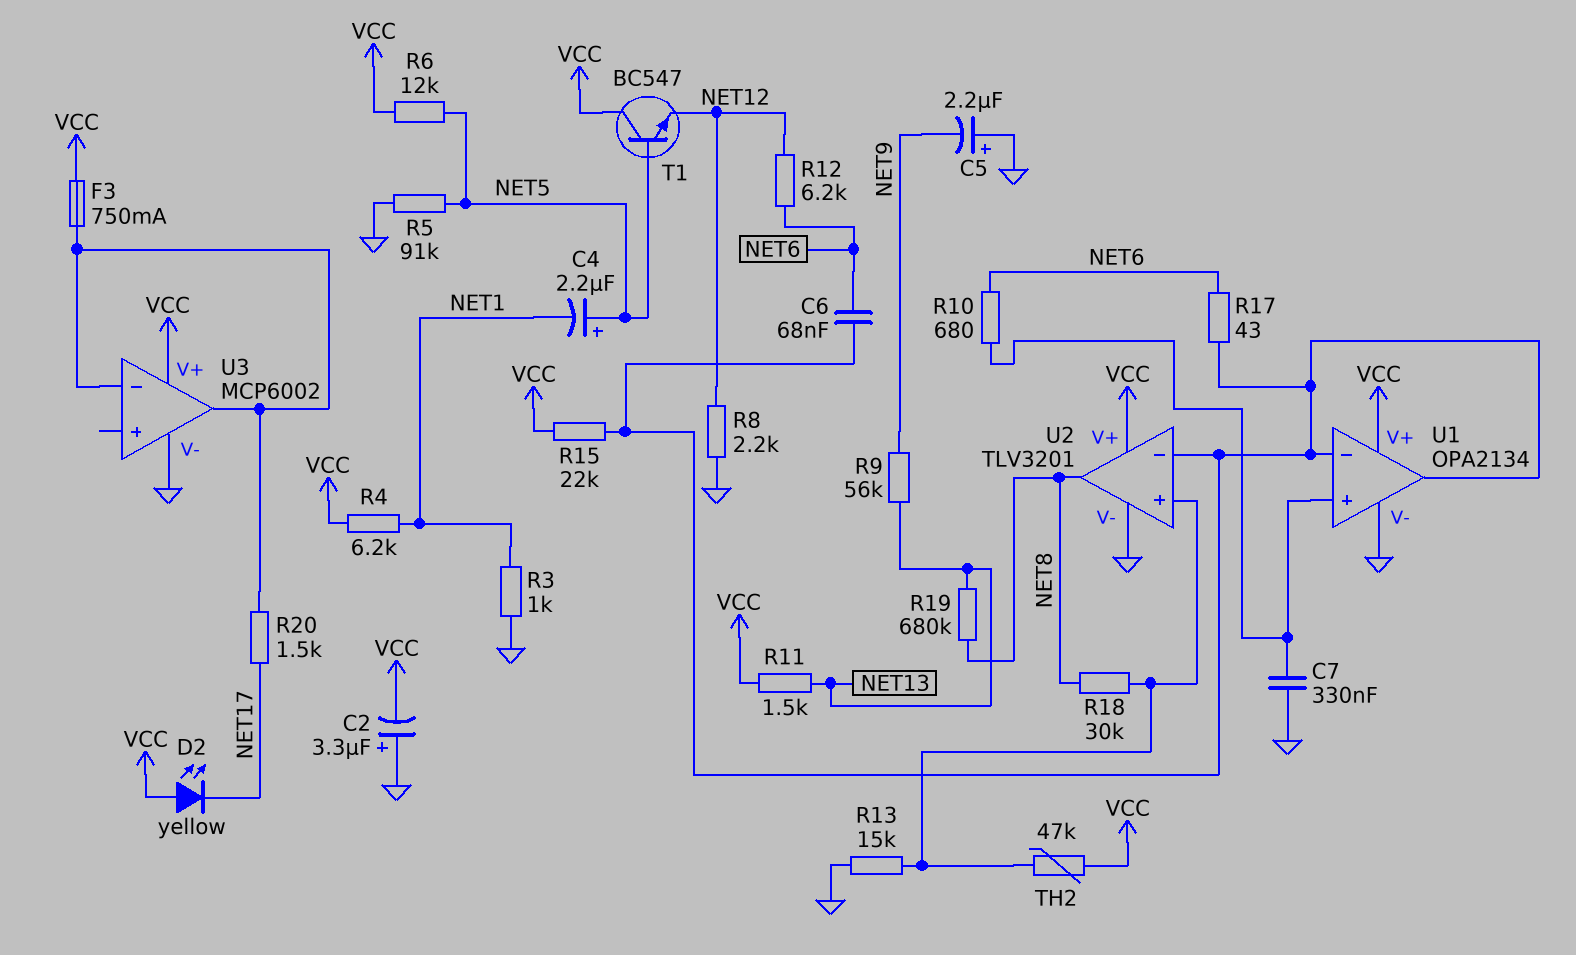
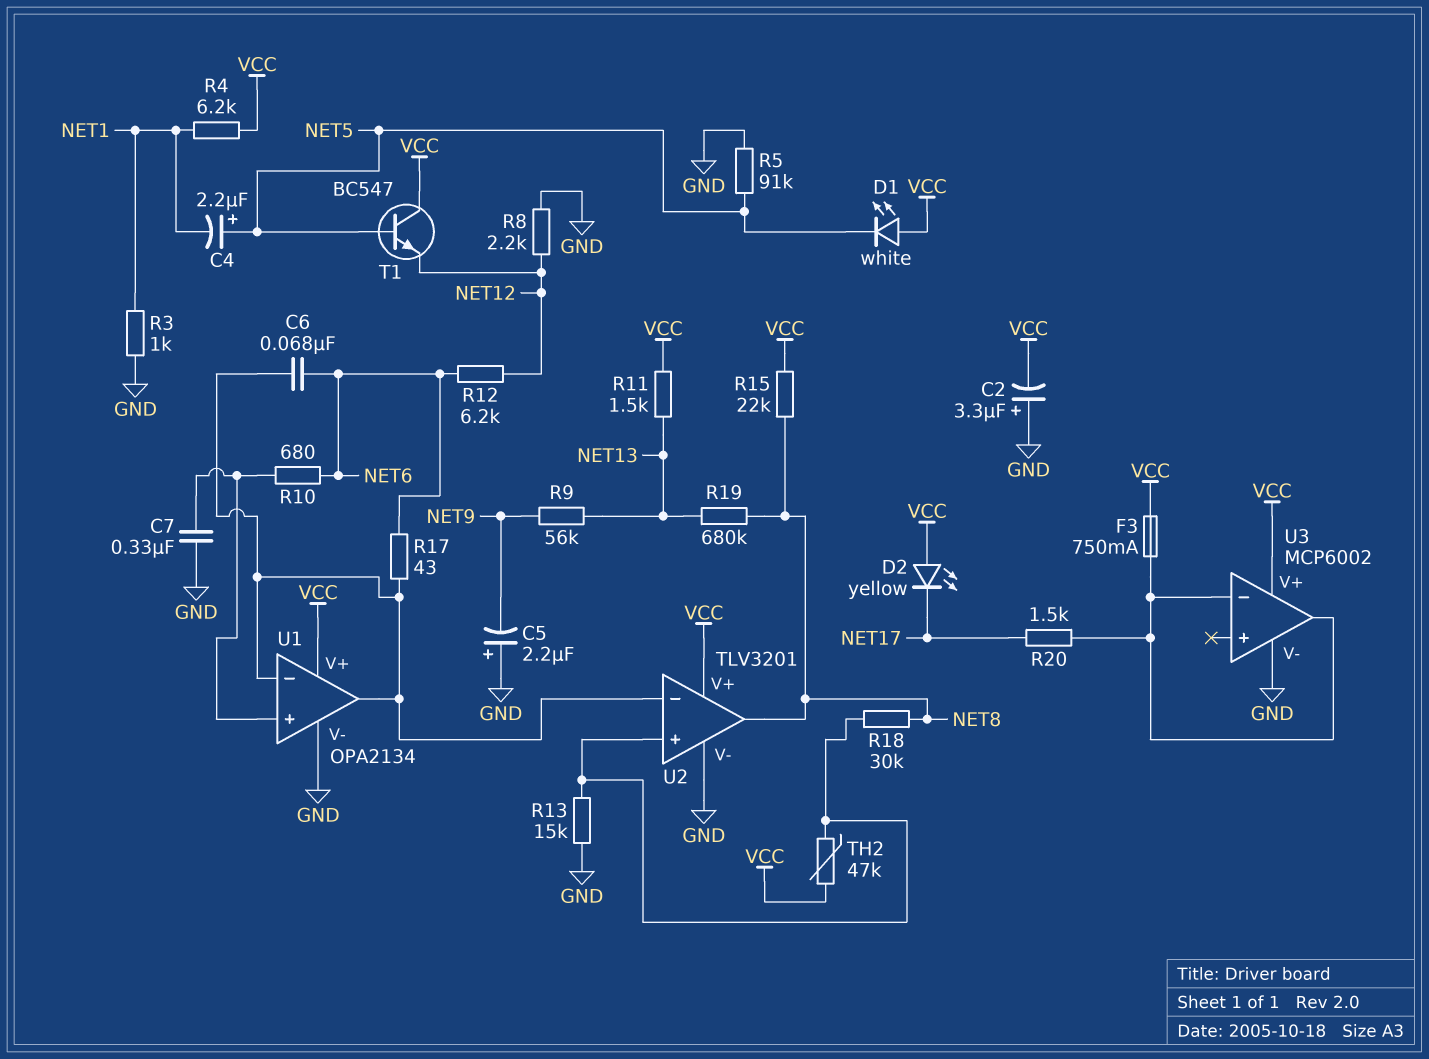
D1: none -> LED white (A VCC, K NET5)
R6: 12k (NET5, VCC) -> none
R15: 22k (U1/in-, VCC) -> 22k (NET8, VCC)

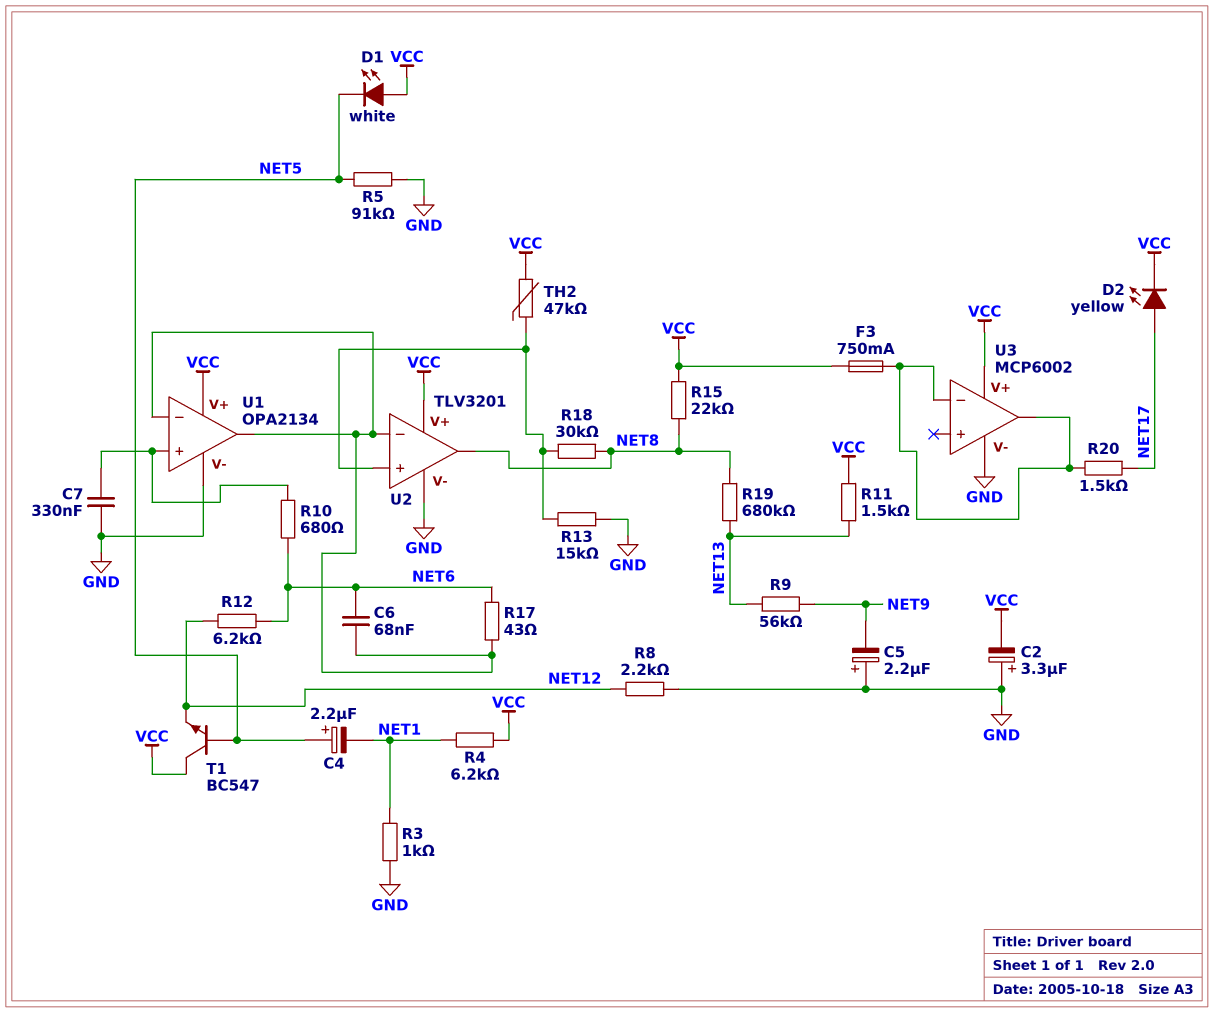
D2: LED yellow (A VCC, K NET17) -> LED yellow (A NET17, K VCC)

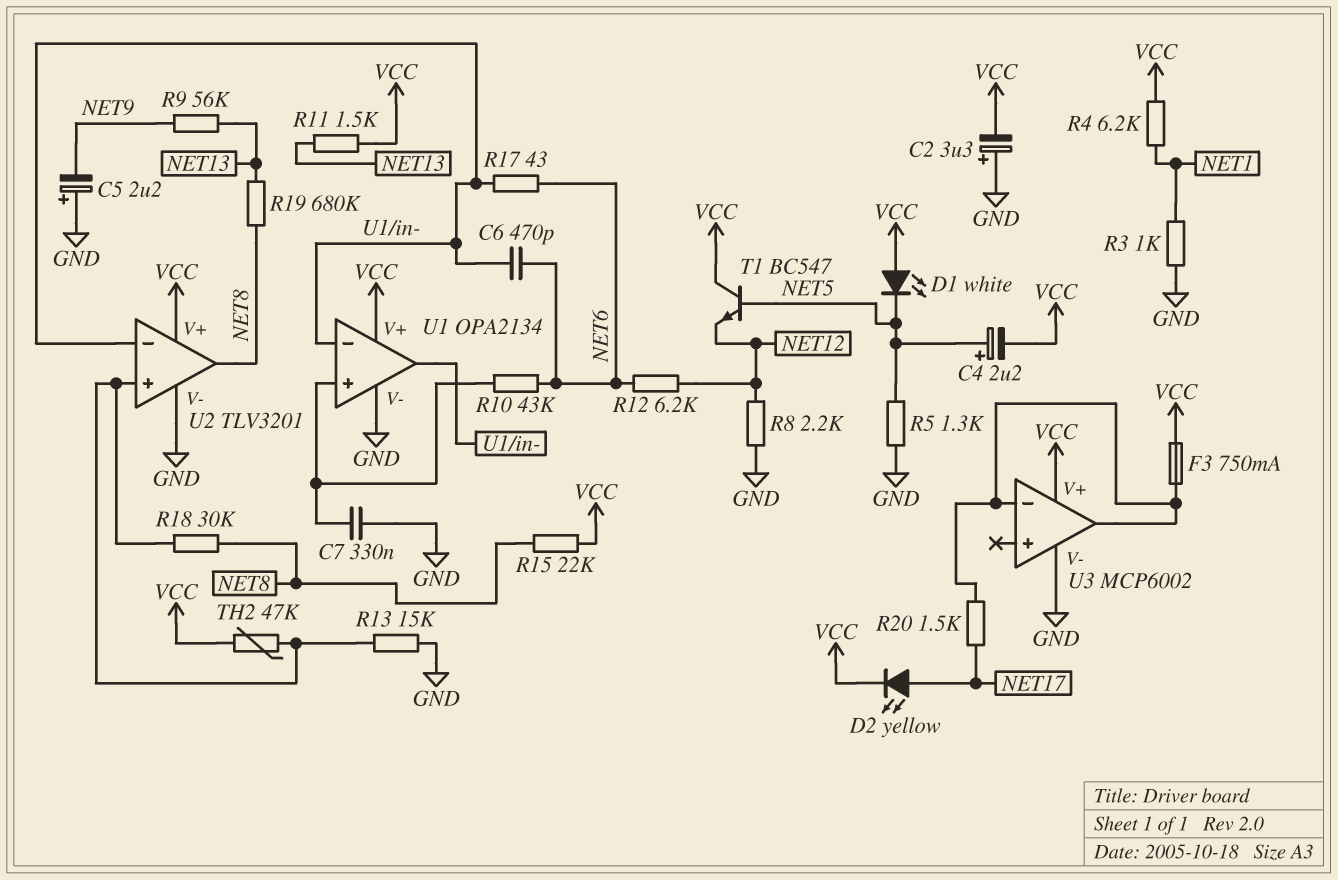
C4: 2.2uF (plus NET5, minus NET1) -> 2.2uF (plus NET5, minus VCC)
C6: 68nF (NET6, U1/in-) -> 470pF (NET6, U1/in-)
R5: 91k (GND, NET5) -> 1.3k (GND, NET5)
R10: 680 (NET6, U1/in+) -> 43k (NET6, U1/in+)

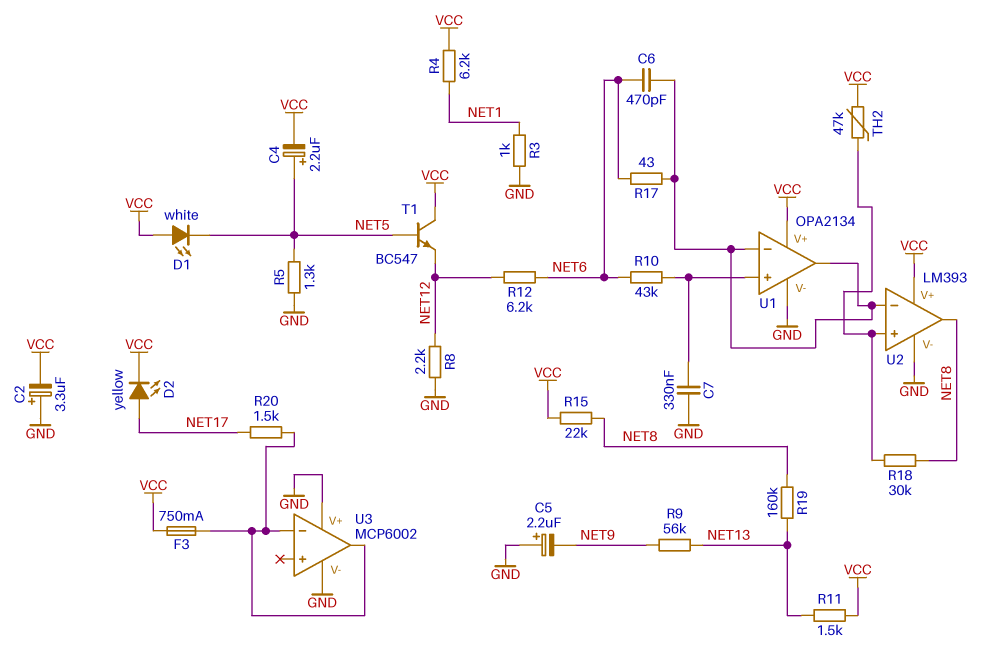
R13: 15k (GND, U2/in+) -> none
R19: 680k (NET8, NET13) -> 160k (NET8, NET13)
U2: TLV3201 -> LM393
U3 pin V+: VCC -> GND

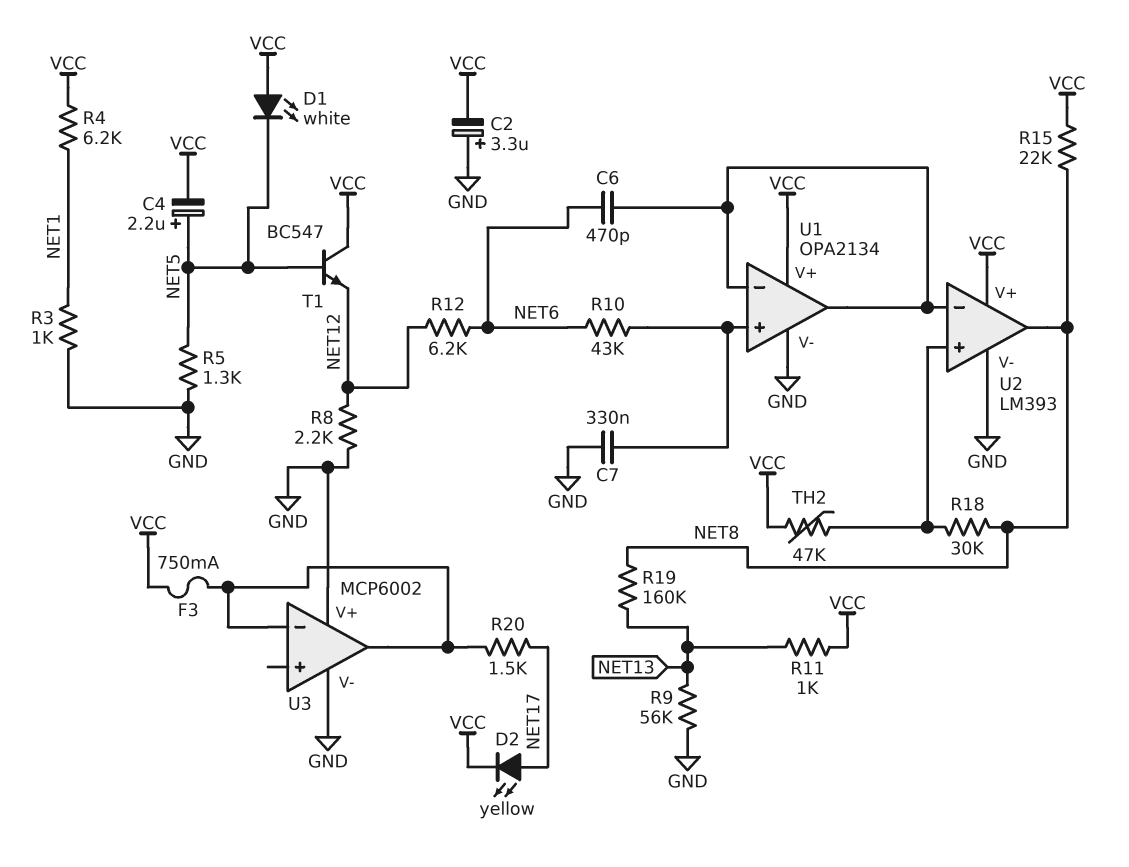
C5: 2.2uF (plus GND, minus NET9) -> none
R9: 56k (NET9, NET13) -> 56k (GND, NET13)
R11: 1.5k (NET13, VCC) -> 1k (NET13, VCC)
R17: 43 (NET6, U1/in-) -> none

